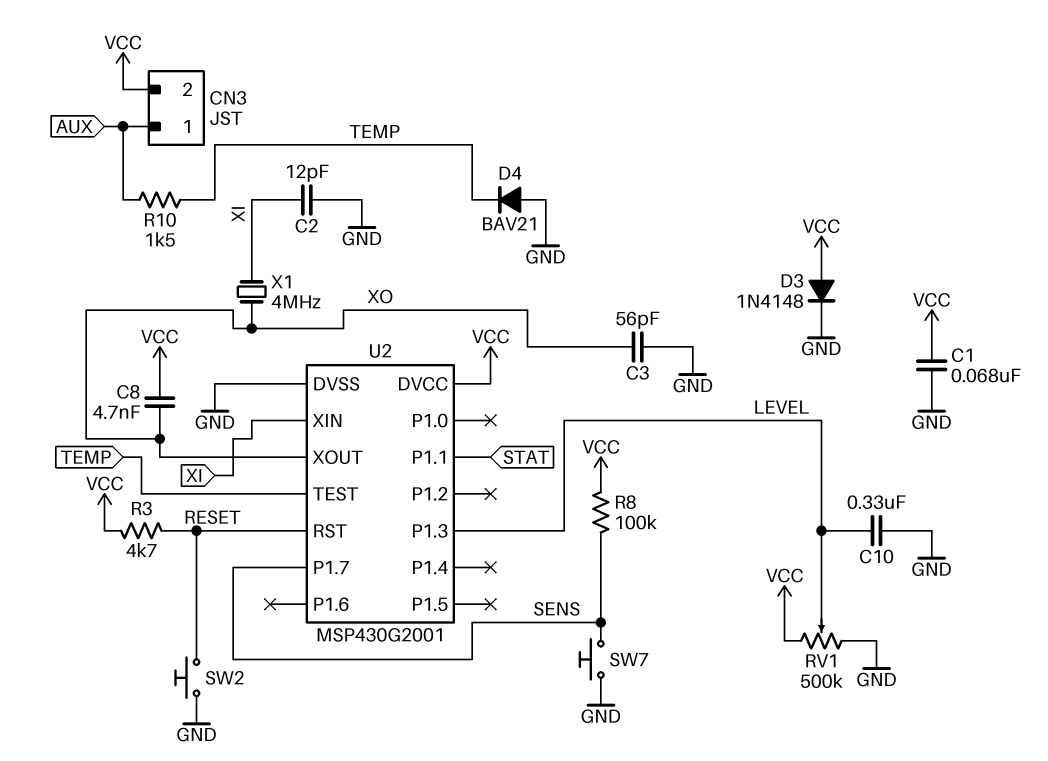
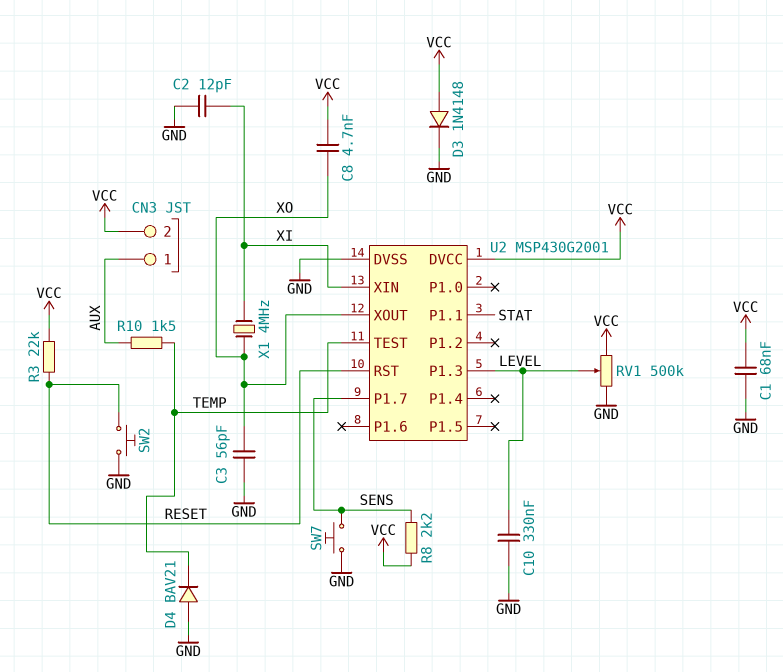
R3: 4.7k (RESET, VCC) -> 22k (RESET, VCC)
R8: 100k (SENS, VCC) -> 2.2k (SENS, VCC)

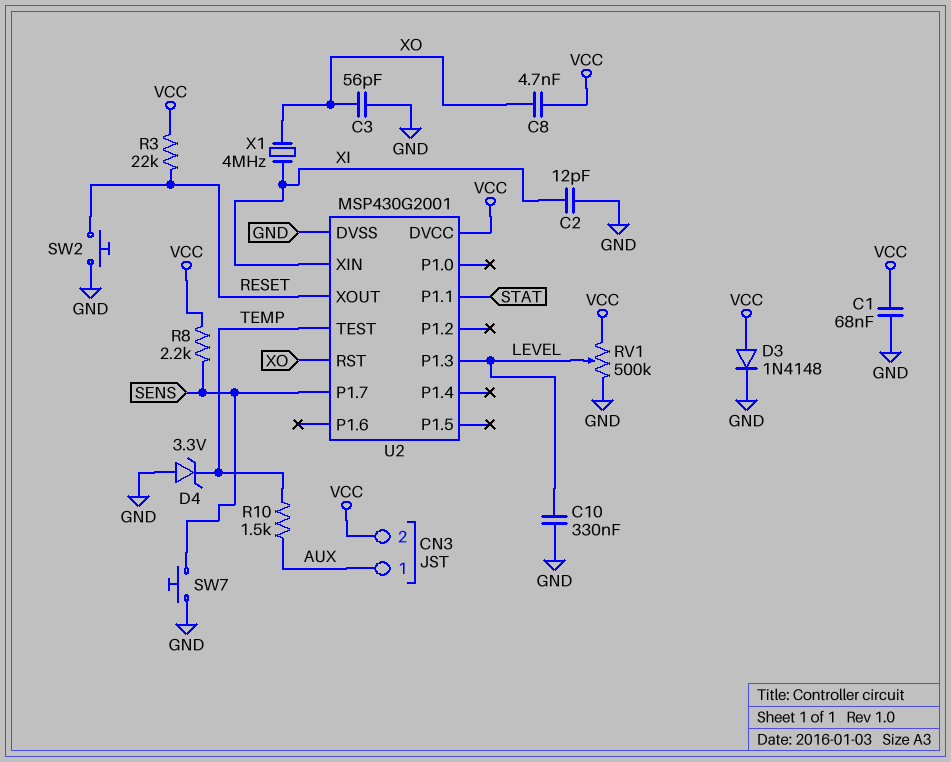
D4: diode BAV21 (A GND, K TEMP) -> zener 3.3V (A GND, K TEMP)
U2 pin RST: RESET -> XO
U2 pin XOUT: XO -> RESET

